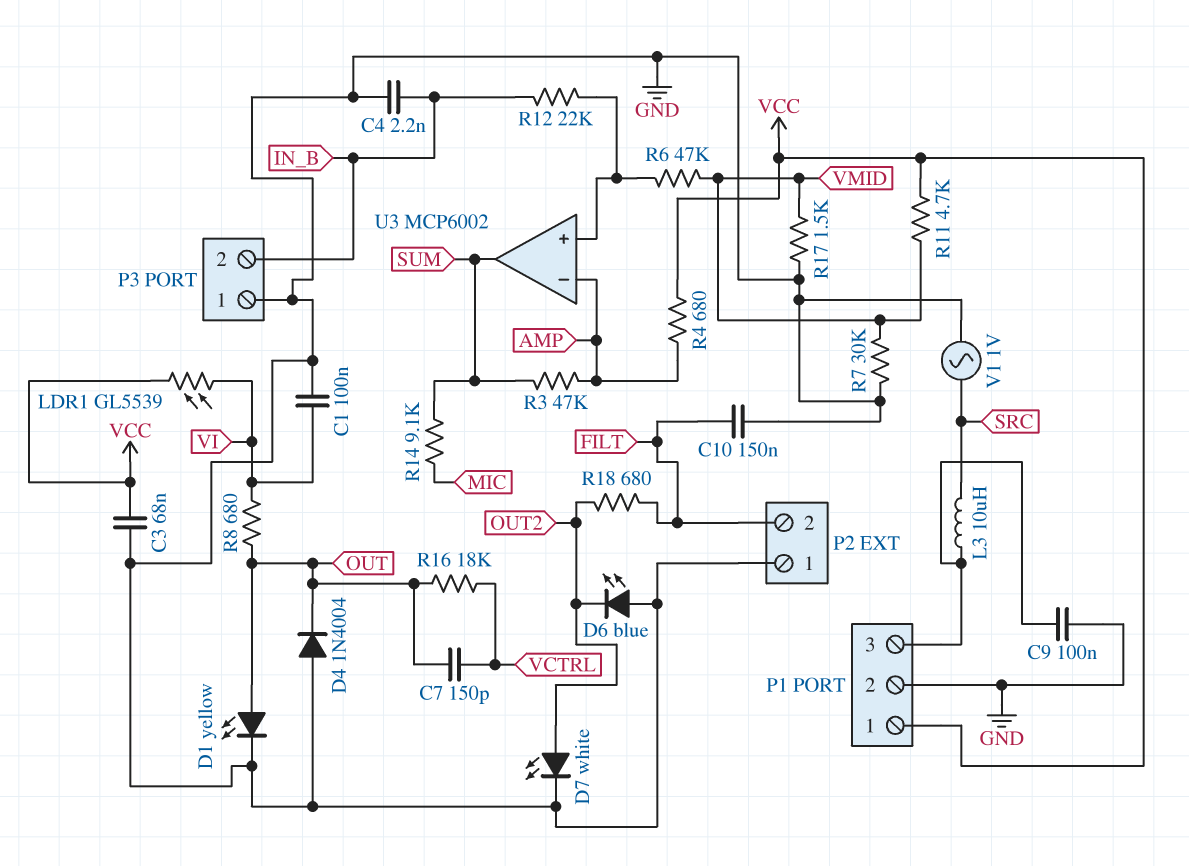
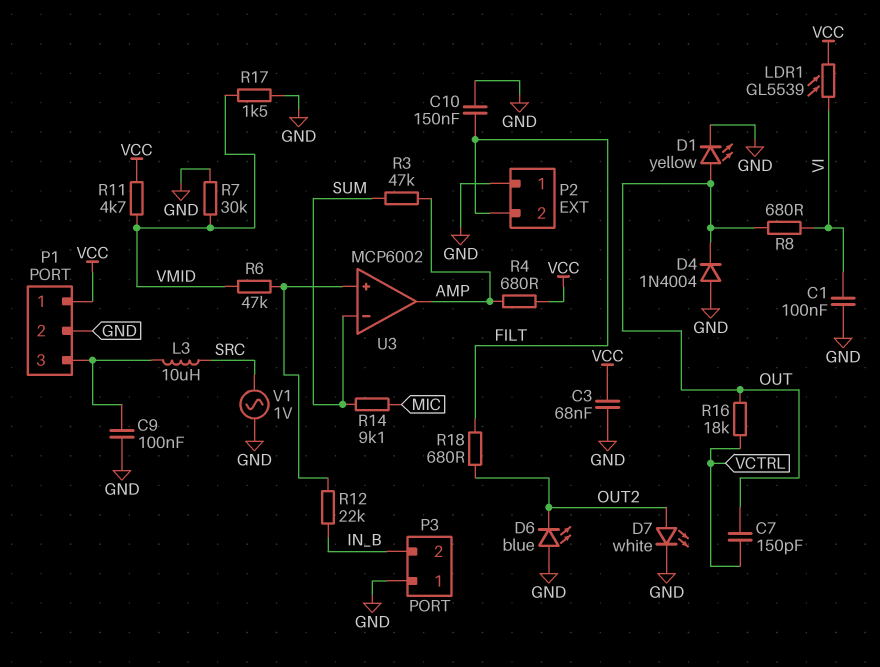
C4: 2.2nF (GND, IN_B) -> none
U3 pin in-: AMP -> SUM
U3 pin out: SUM -> AMP

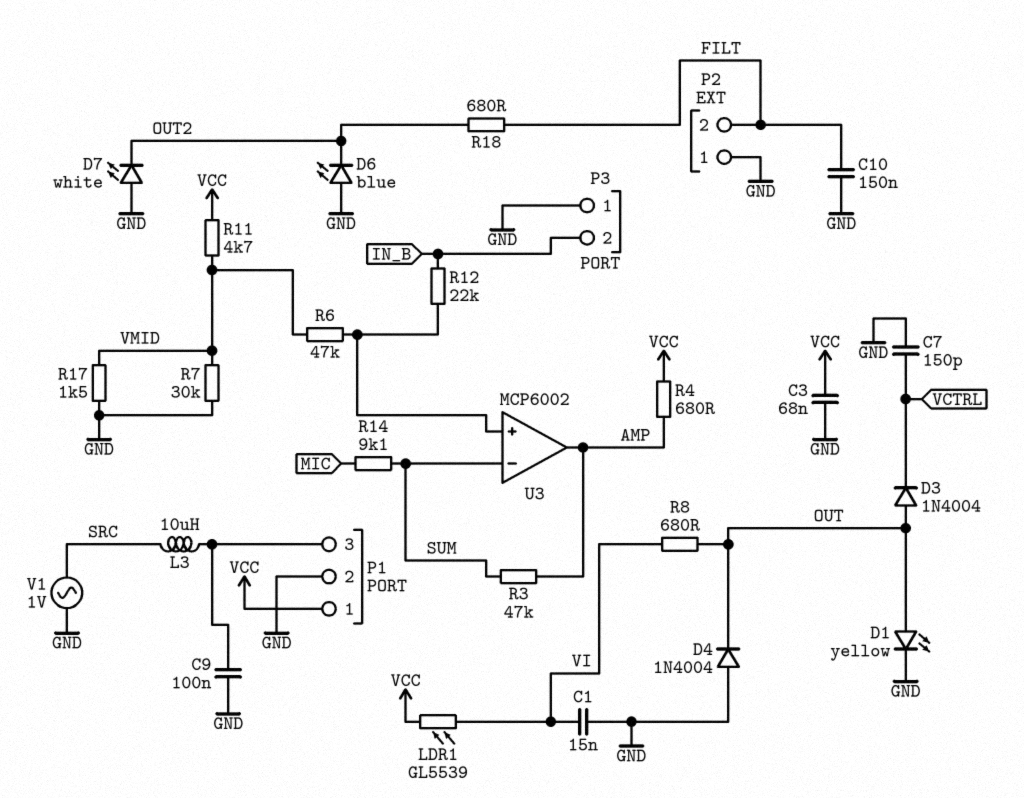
C1: 100nF (GND, VI) -> 15nF (GND, VI)
C7: 150pF (OUT, VCTRL) -> 150pF (GND, VCTRL)
D3: none -> diode 1N4004 (A OUT, K VCTRL)
D7: LED white (A OUT2, K GND) -> LED white (A GND, K OUT2)
R16: 18k (OUT, VCTRL) -> none

